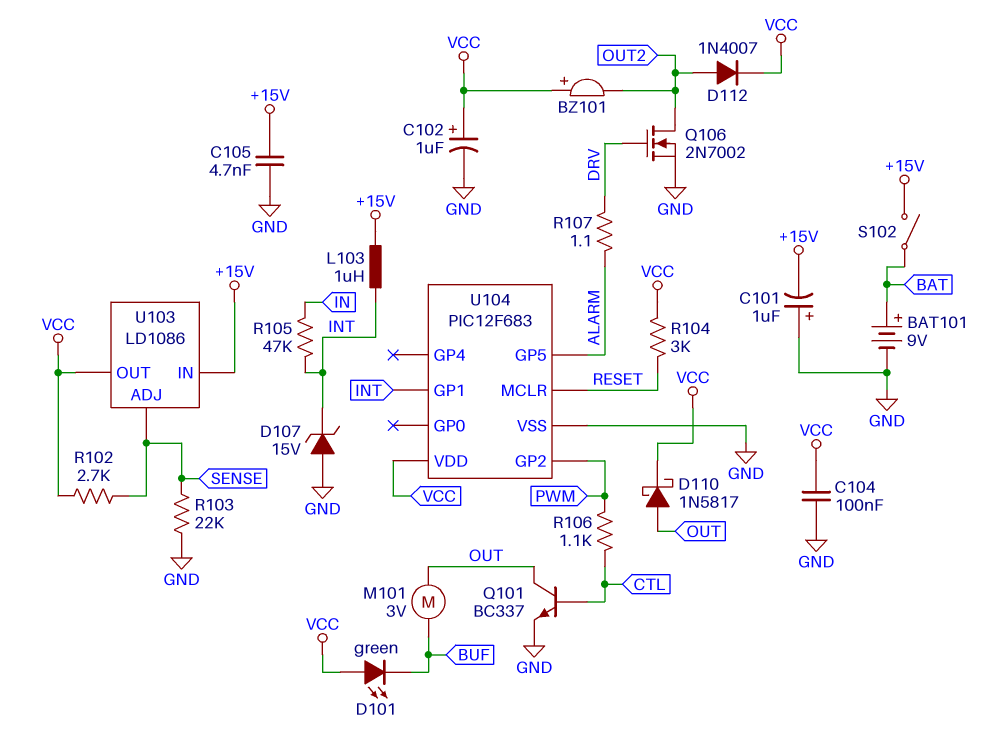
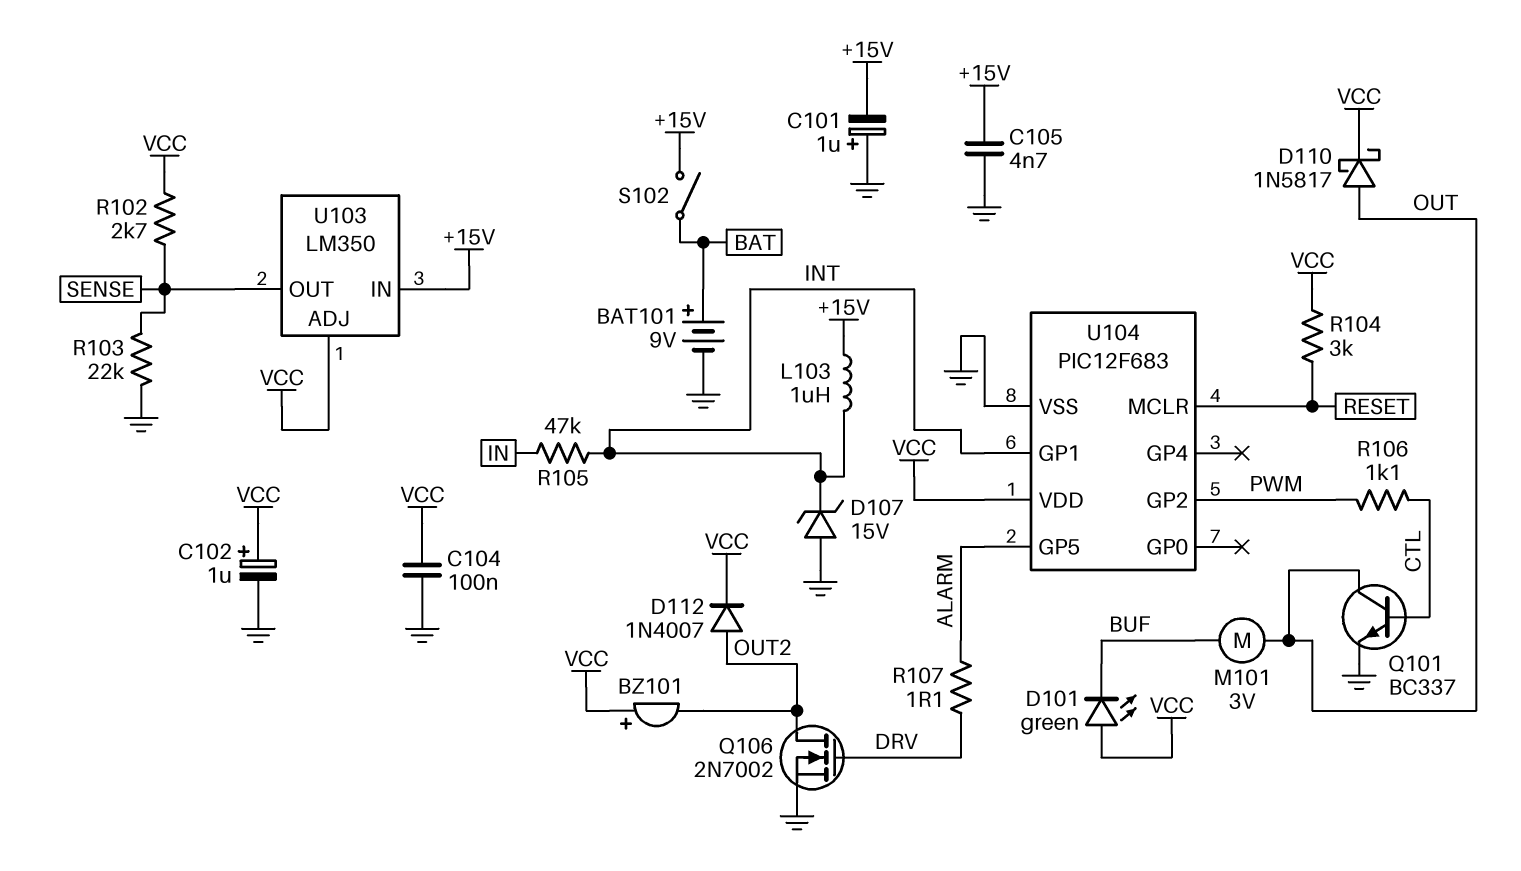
U103: LD1086 -> LM350
U103 pin ADJ: SENSE -> VCC
U103 pin OUT: VCC -> SENSE

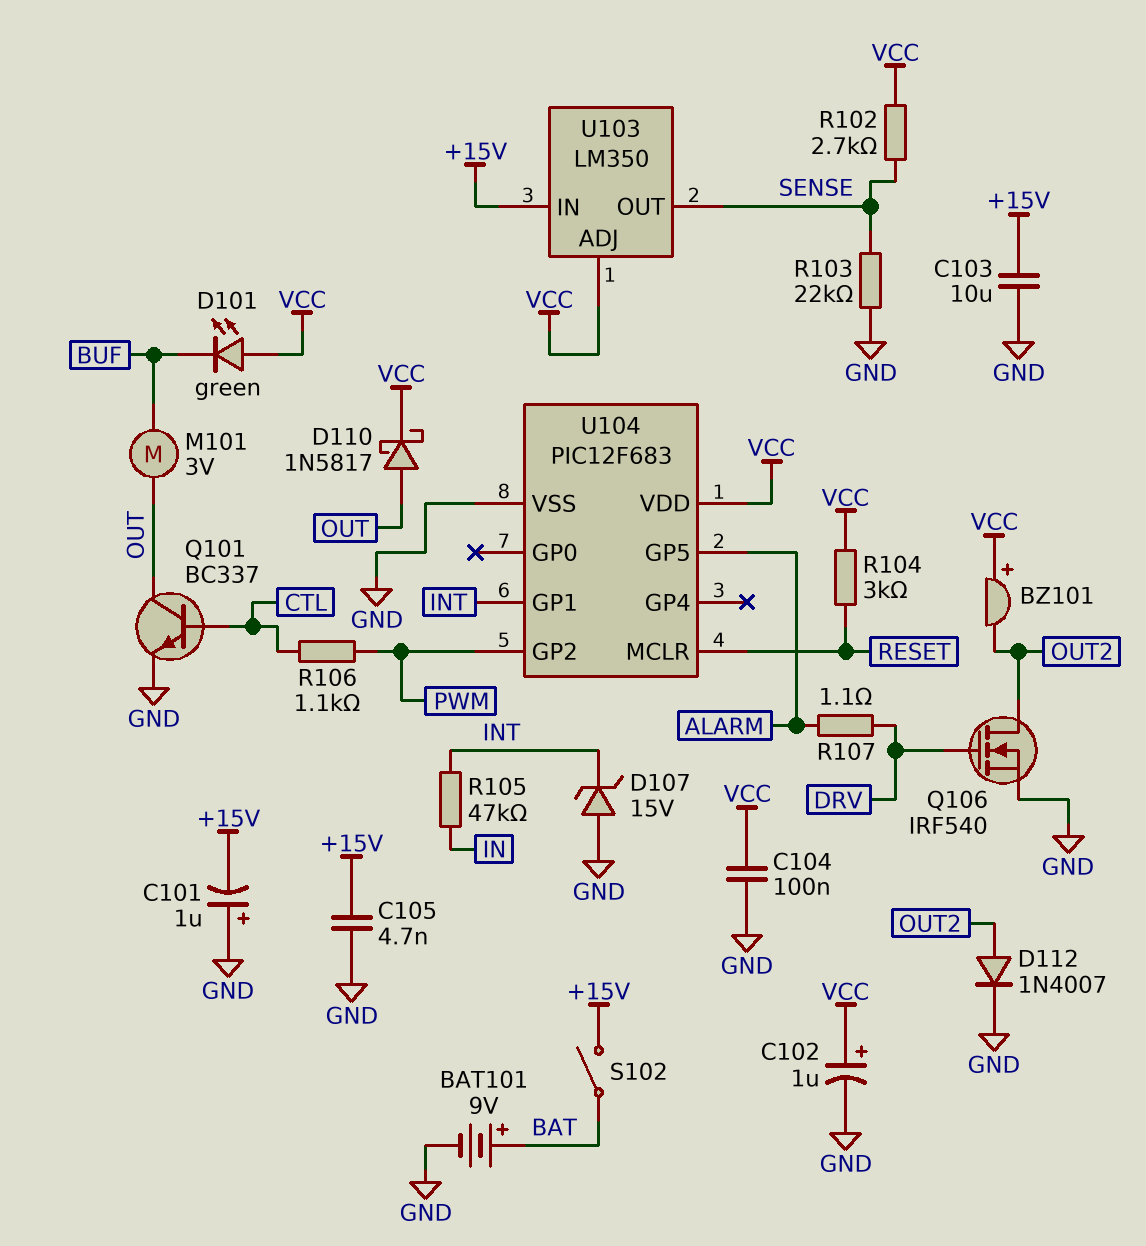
C103: none -> 10uF (+15V, GND)
D112: diode 1N4007 (A OUT2, K VCC) -> diode 1N4007 (A OUT2, K GND)
L103: 1uH (+15V, INT) -> none
Q106: NMOS 2N7002 (G DRV, D OUT2, S GND) -> NMOS IRF540 (G DRV, D OUT2, S GND)

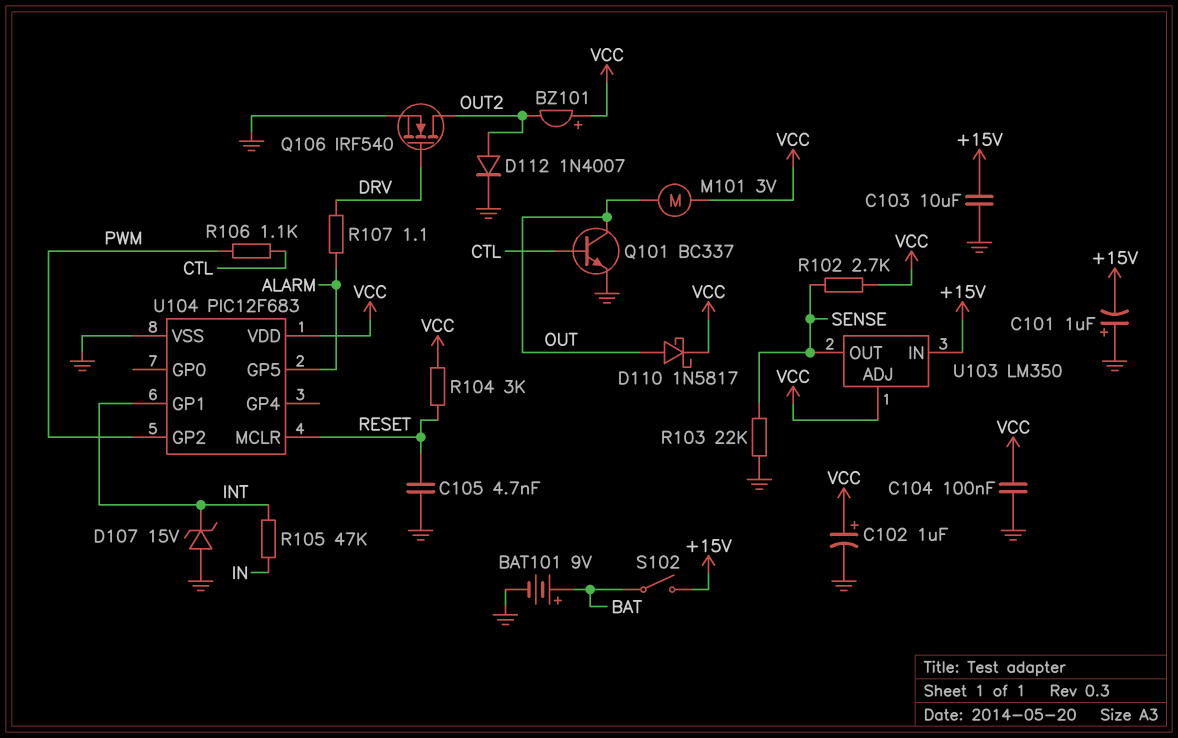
C105: 4.7nF (+15V, GND) -> 4.7nF (GND, RESET)
D101: LED green (A VCC, K BUF) -> none
M101: motor 3V (BUF, OUT) -> motor 3V (OUT, VCC)

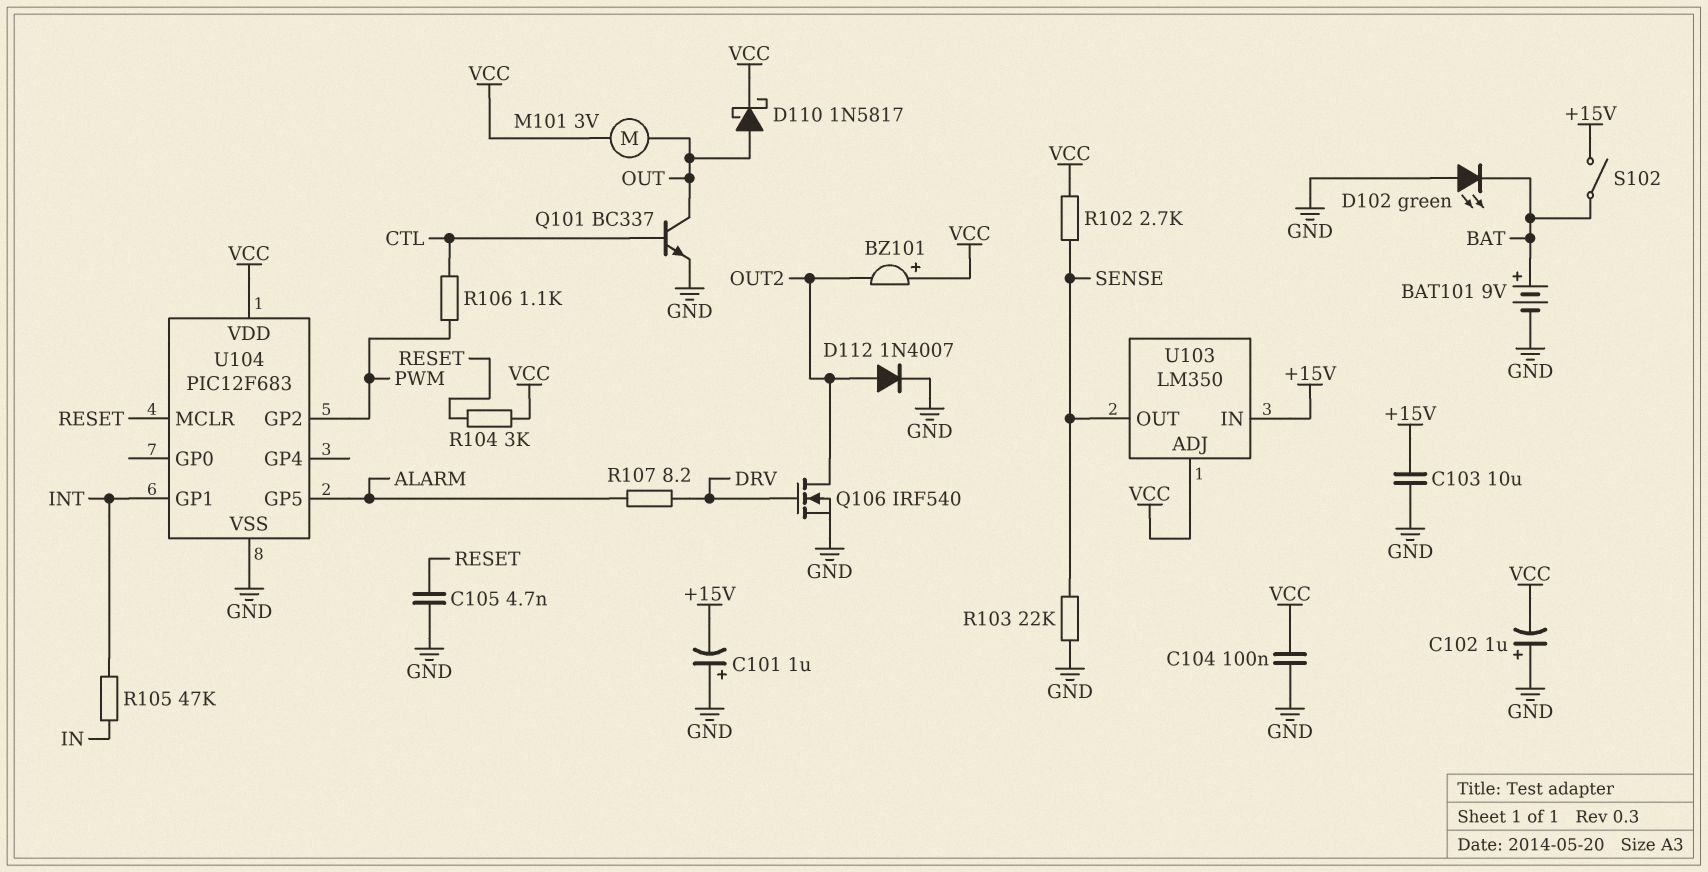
C102: 1uF (plus VCC, minus GND) -> 1uF (plus GND, minus VCC)
D102: none -> LED green (A GND, K BAT)
D107: zener 15V (A GND, K INT) -> none
R107: 1.1 (ALARM, DRV) -> 8.2 (ALARM, DRV)

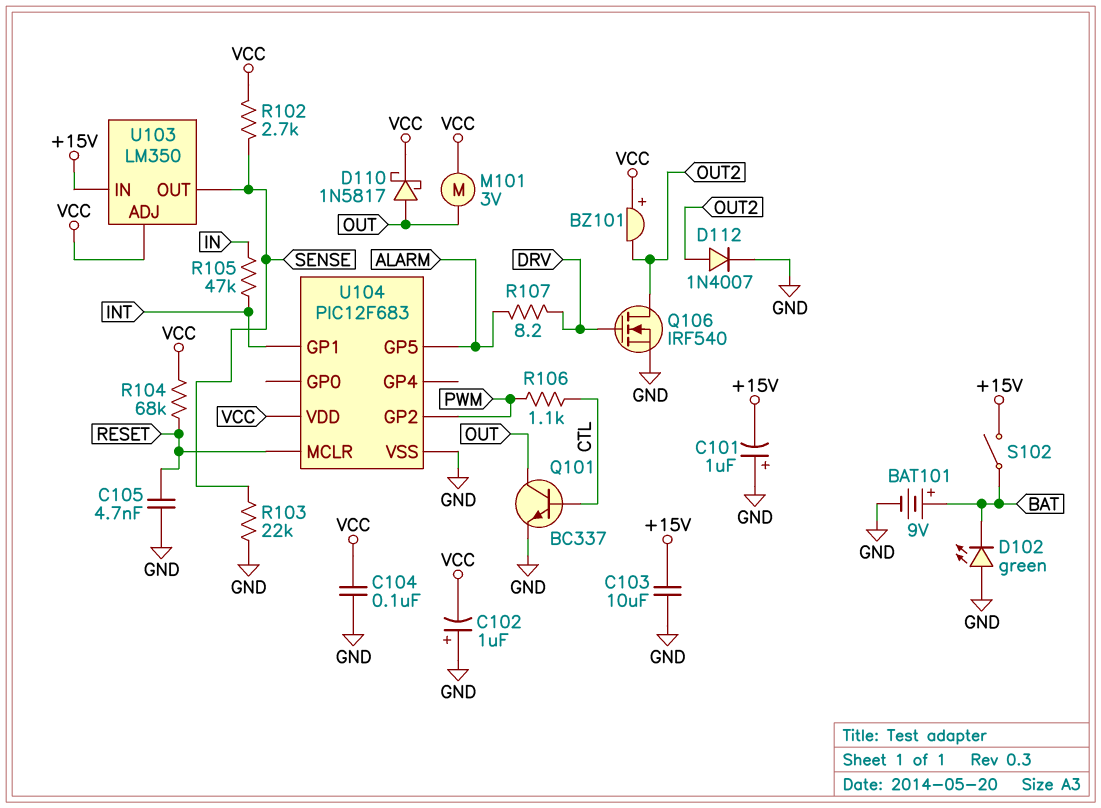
R104: 3k (RESET, VCC) -> 68k (RESET, VCC)

